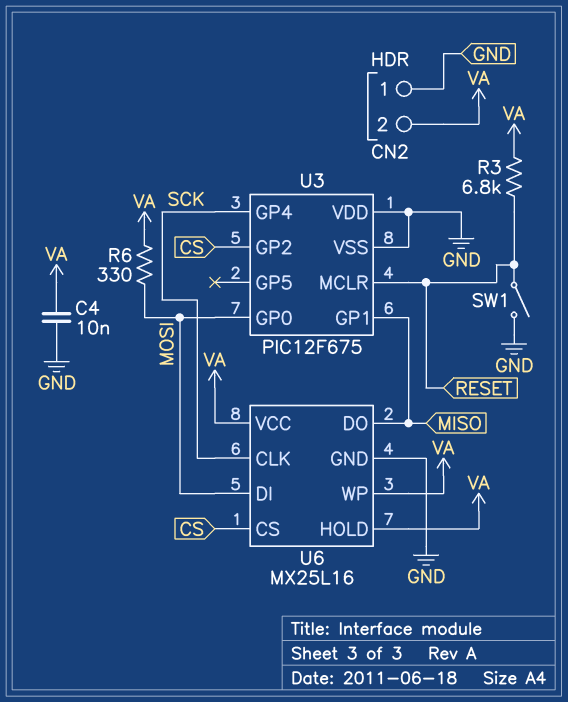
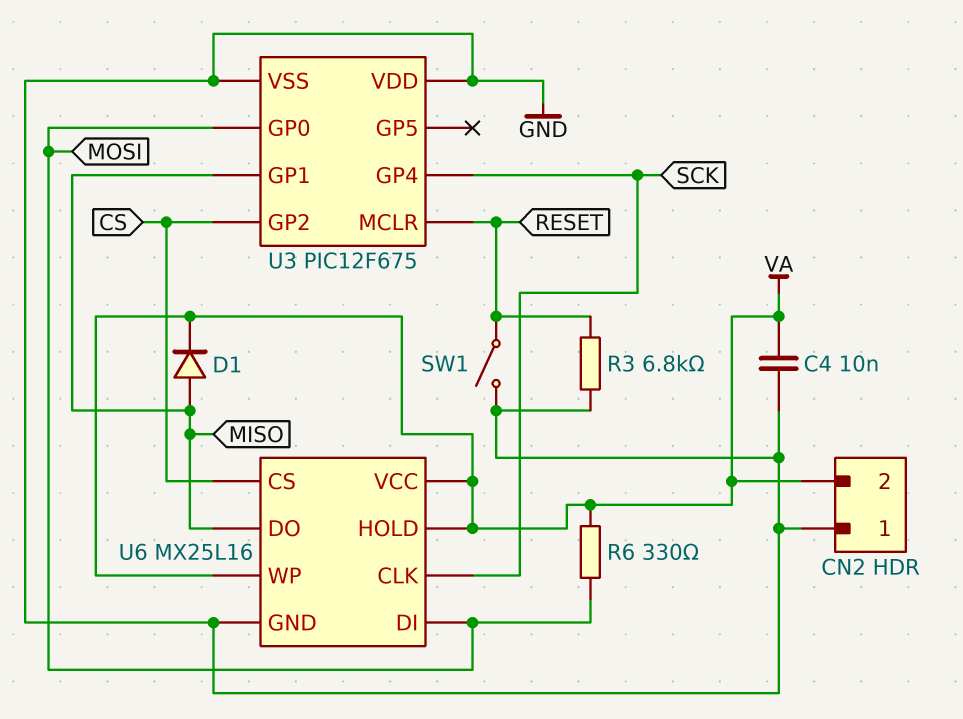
D1: none -> diode (A MISO, K VA)
R3: 6.8k (RESET, VA) -> 6.8k (GND, RESET)

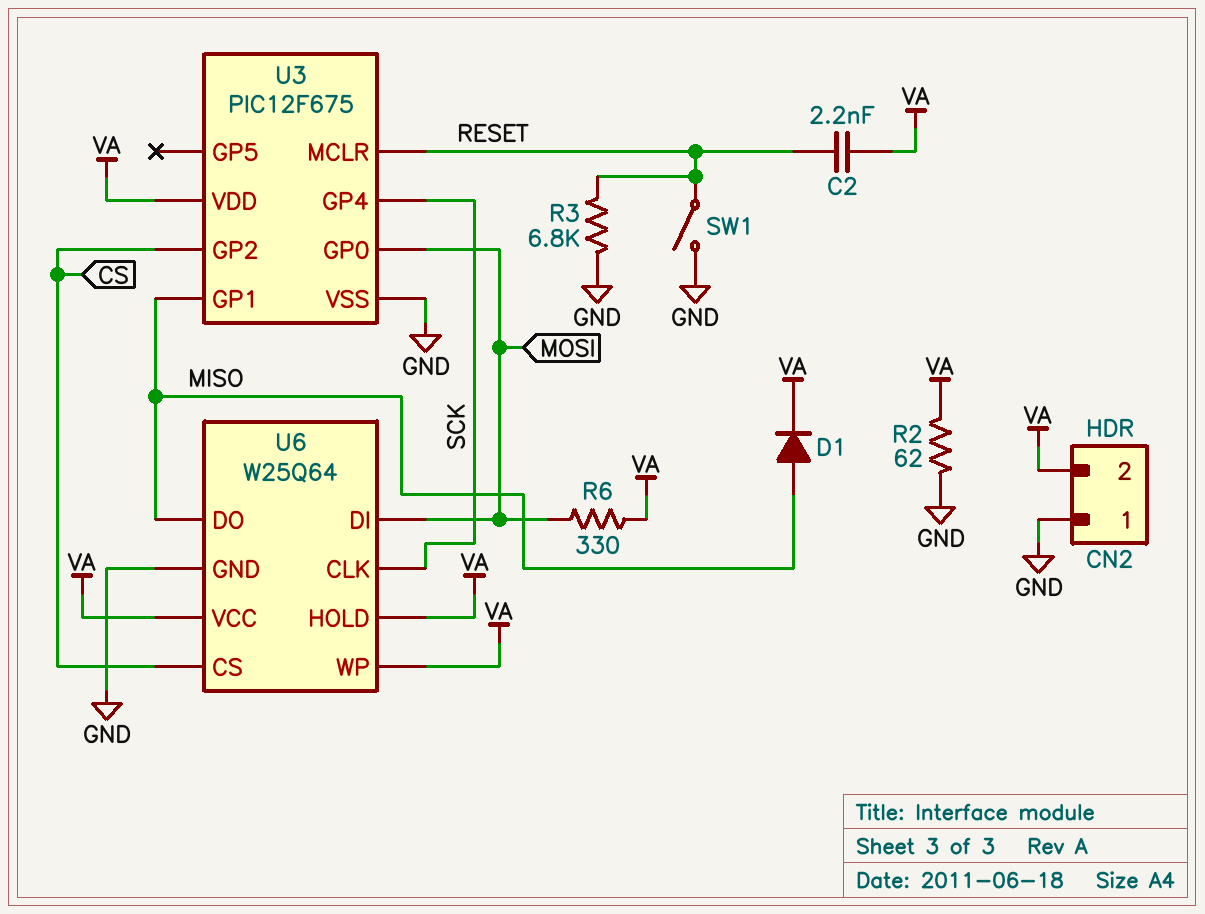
C2: none -> 2.2nF (RESET, VA)
C4: 10nF (GND, VA) -> none
R2: none -> 62 (GND, VA)
U3 pin VDD: GND -> VA
U6: MX25L16 -> W25Q64

